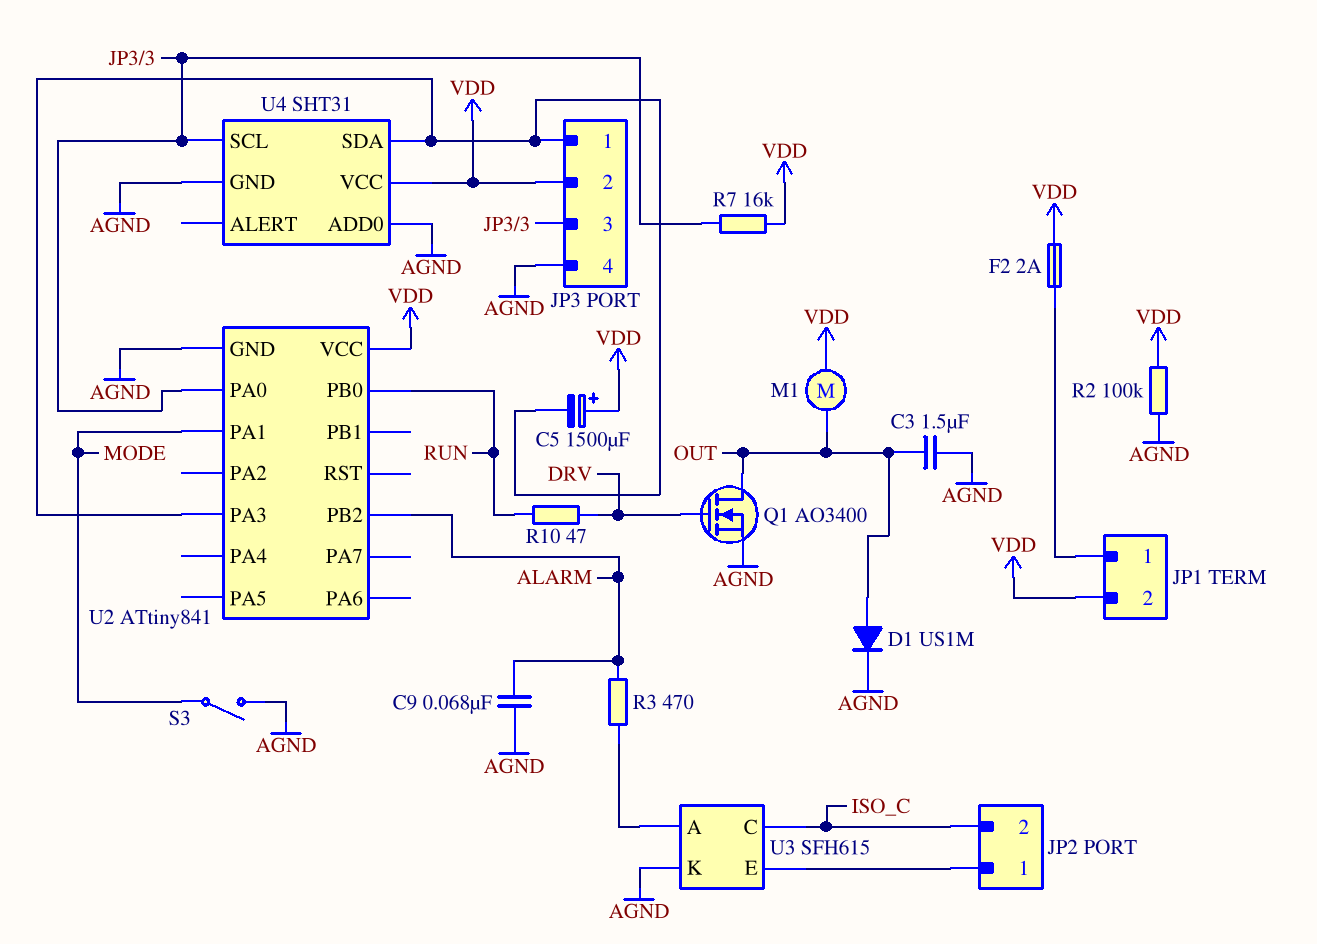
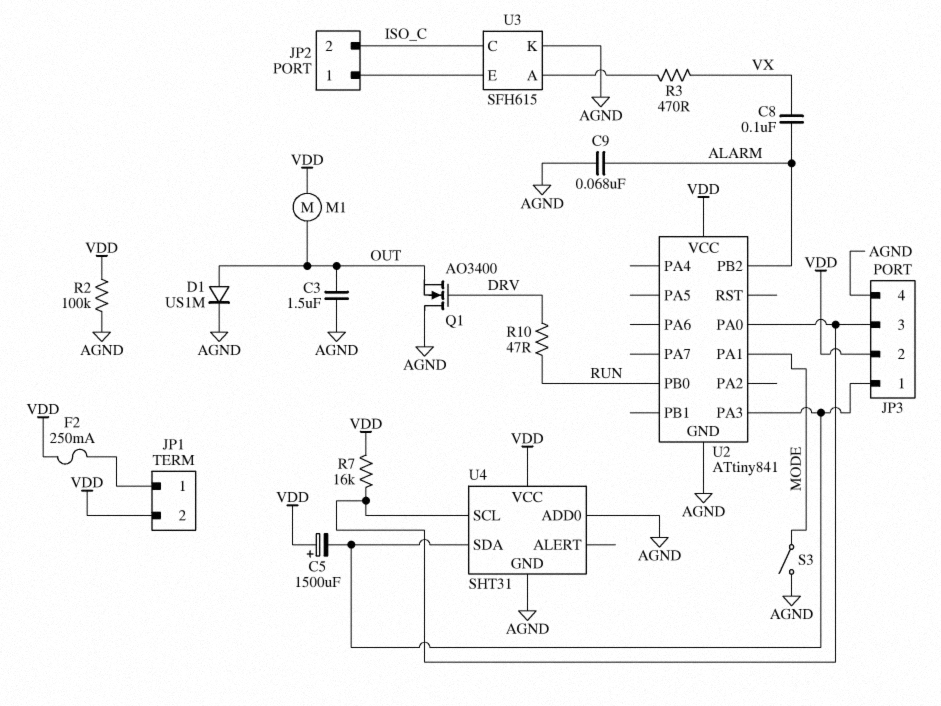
C8: none -> 100nF (ALARM, VX)
F2: 2A (JP1/1, VDD) -> 250mA (JP1/1, VDD)
Q1: NMOS AO3400 (G DRV, D OUT, S AGND) -> NMOS AO3400 (G DRV, D AGND, S OUT)
R3: 470 (ALARM, U3/A) -> 470 (U3/A, VX)

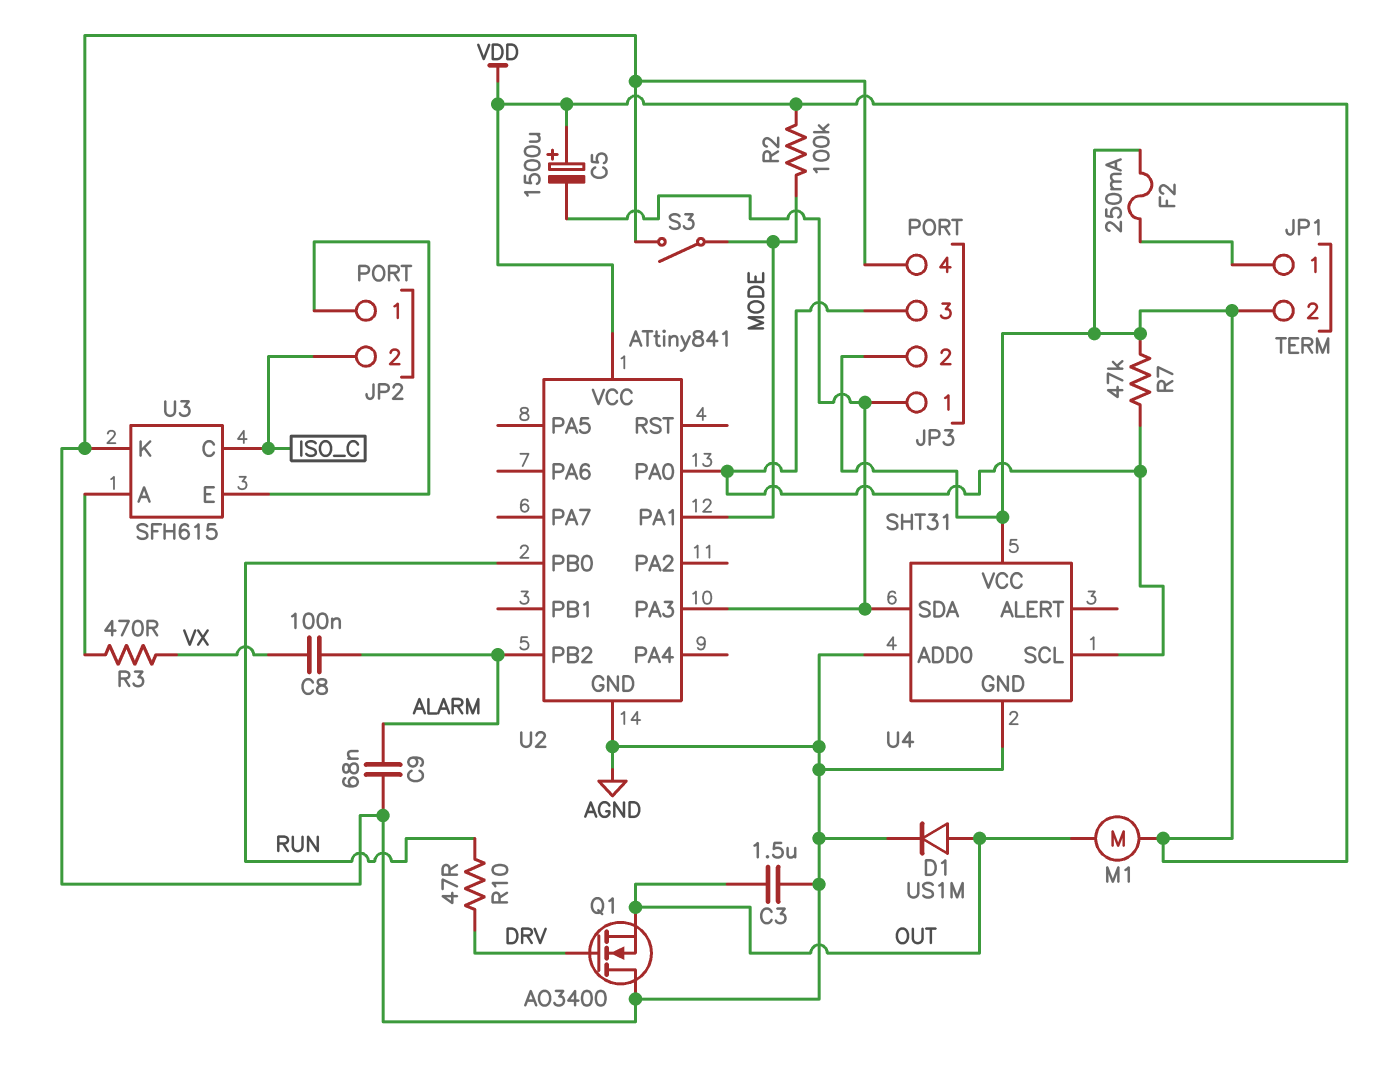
R2: 100k (AGND, VDD) -> 100k (MODE, VDD)
R7: 16k (JP3/3, VDD) -> 47k (JP3/3, VDD)

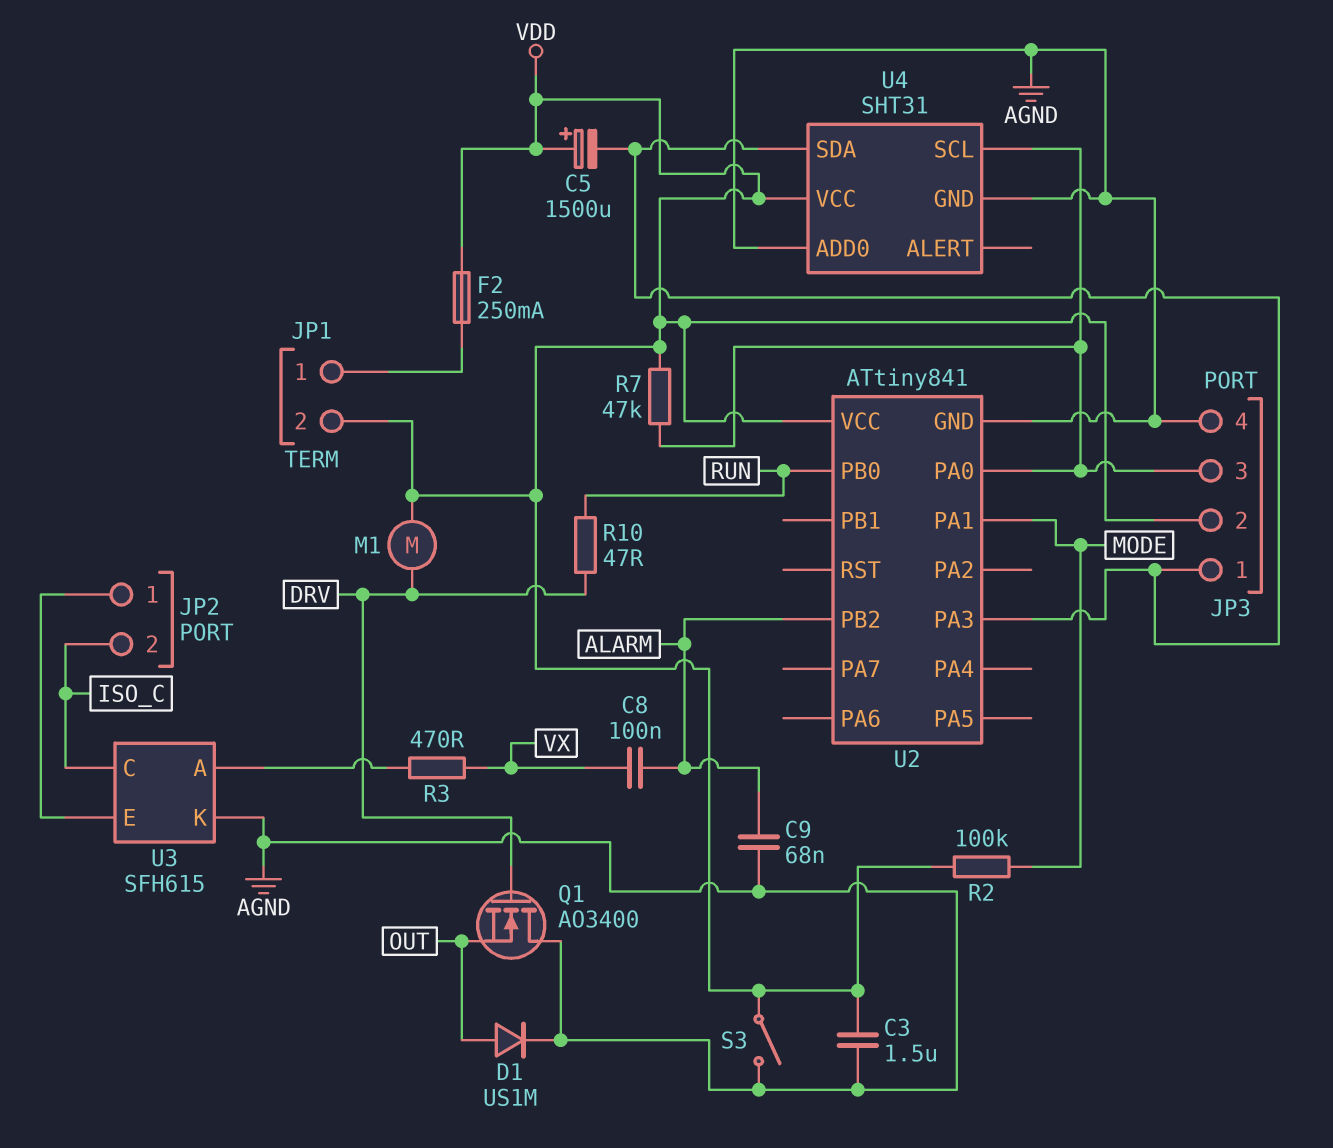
C3: 1.5uF (AGND, OUT) -> 1.5uF (AGND, VDD)
M1: motor (OUT, VDD) -> motor (DRV, VDD)
S3: switch (AGND, MODE) -> switch (AGND, VDD)

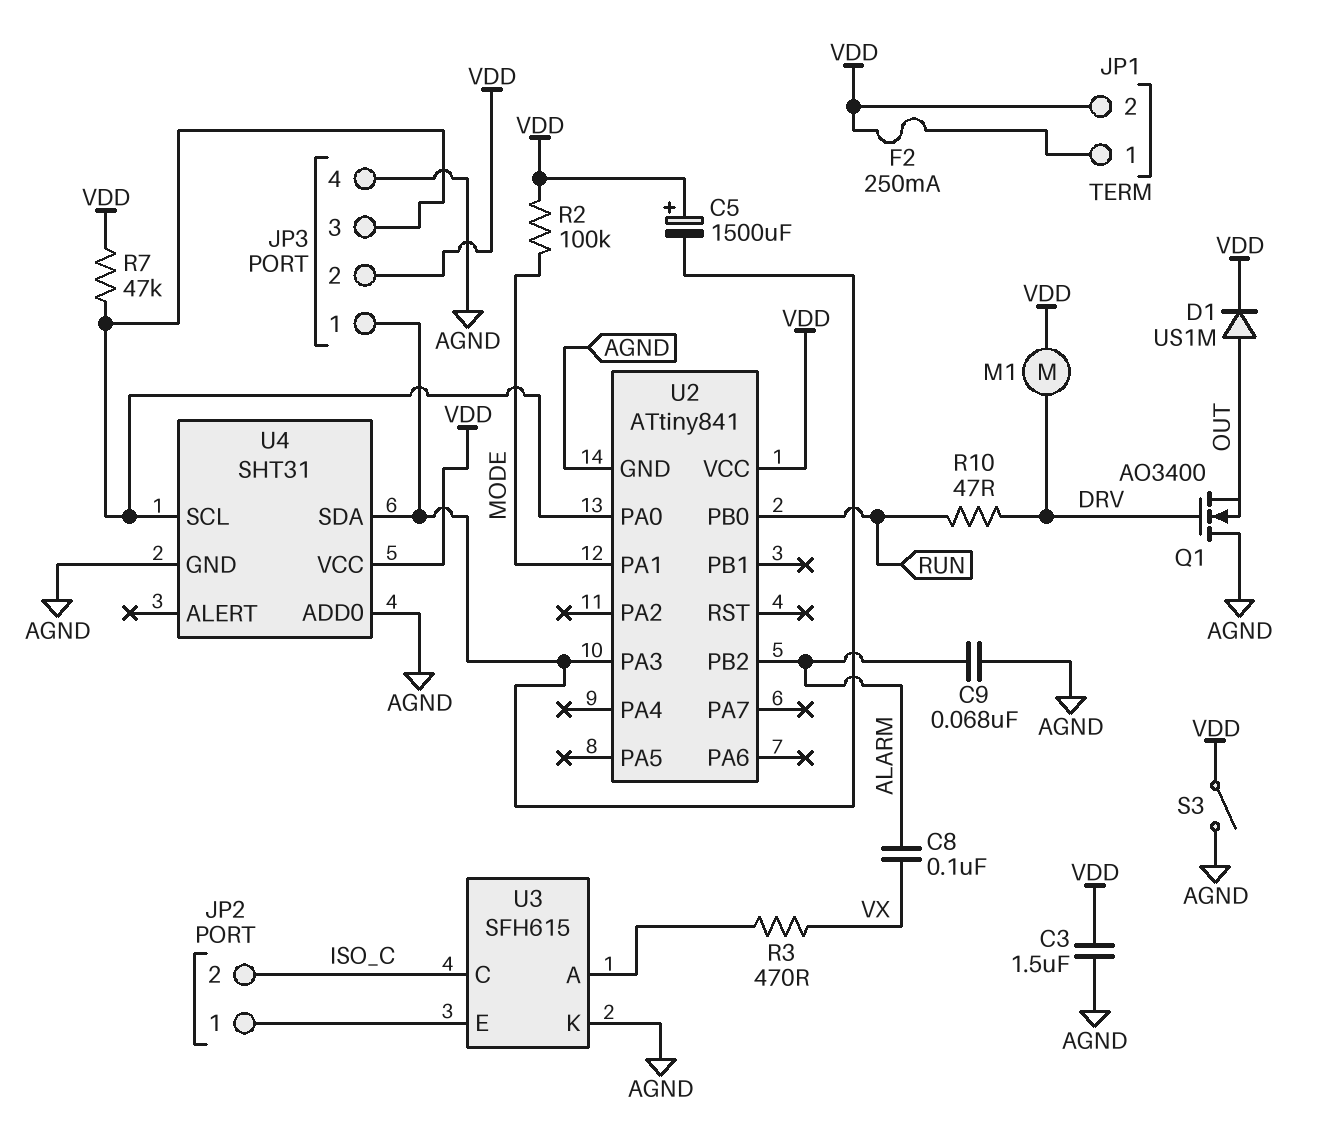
D1: diode US1M (A OUT, K AGND) -> diode US1M (A OUT, K VDD)

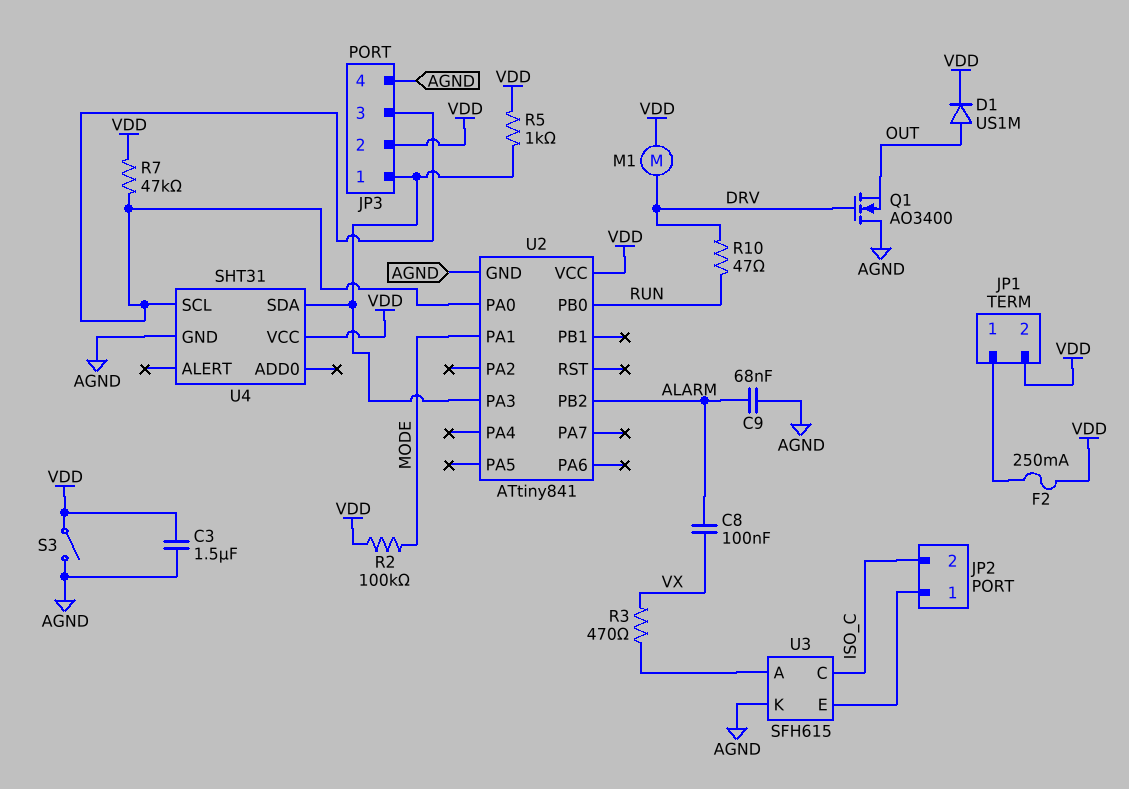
C5: 1500uF (plus VDD, minus JP3/1) -> none
R5: none -> 1k (JP3/1, VDD)
U4 pin ADD0: AGND -> none

